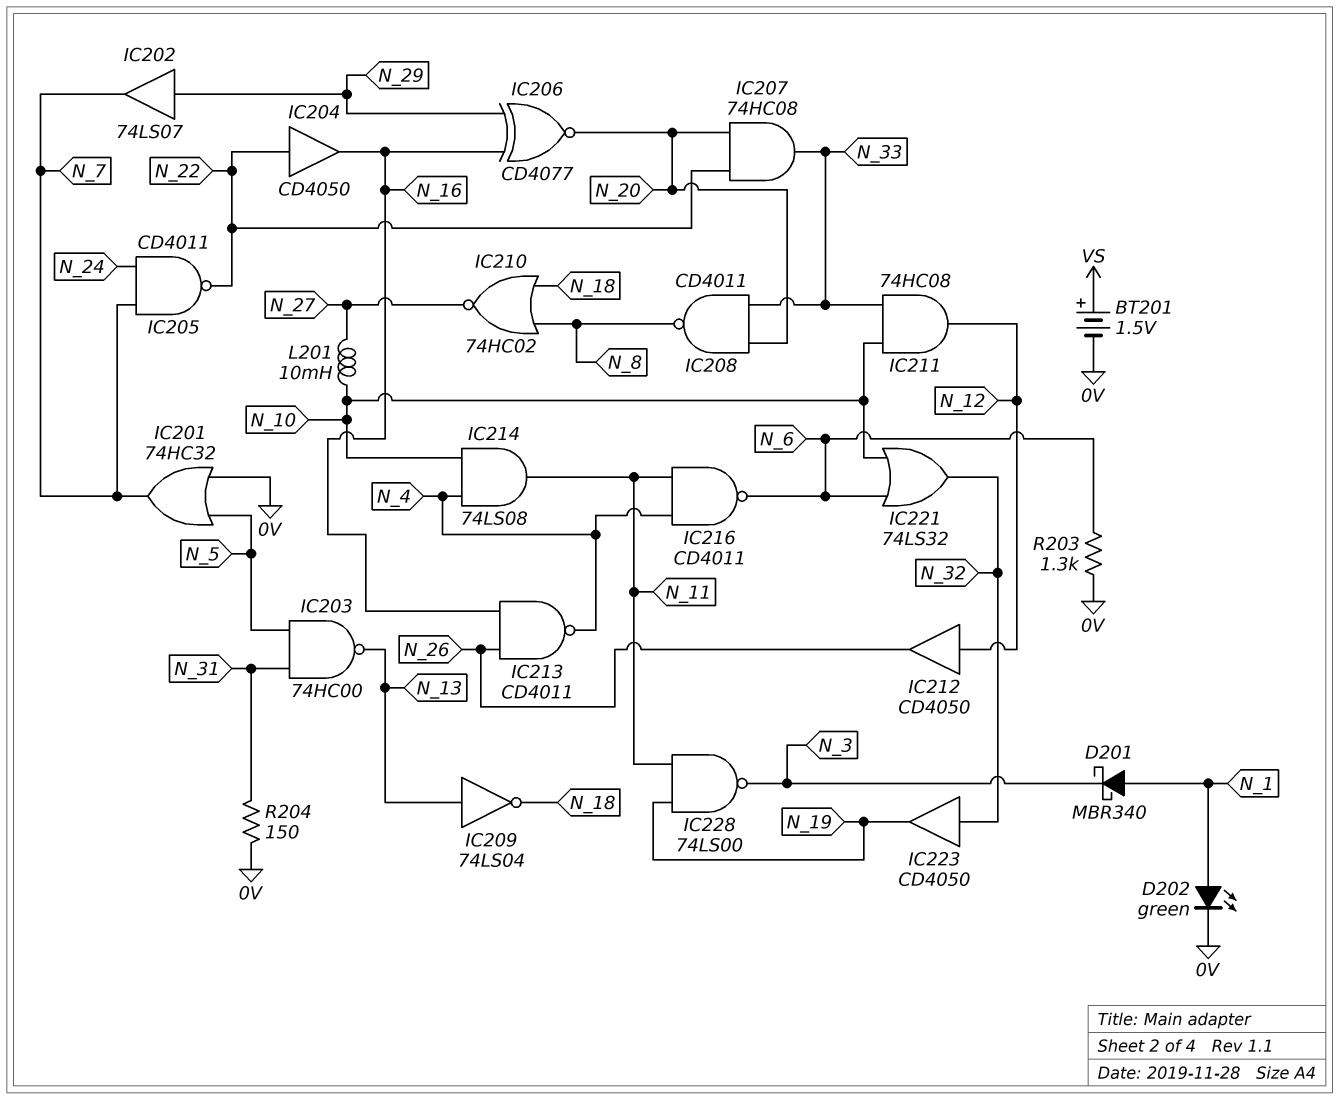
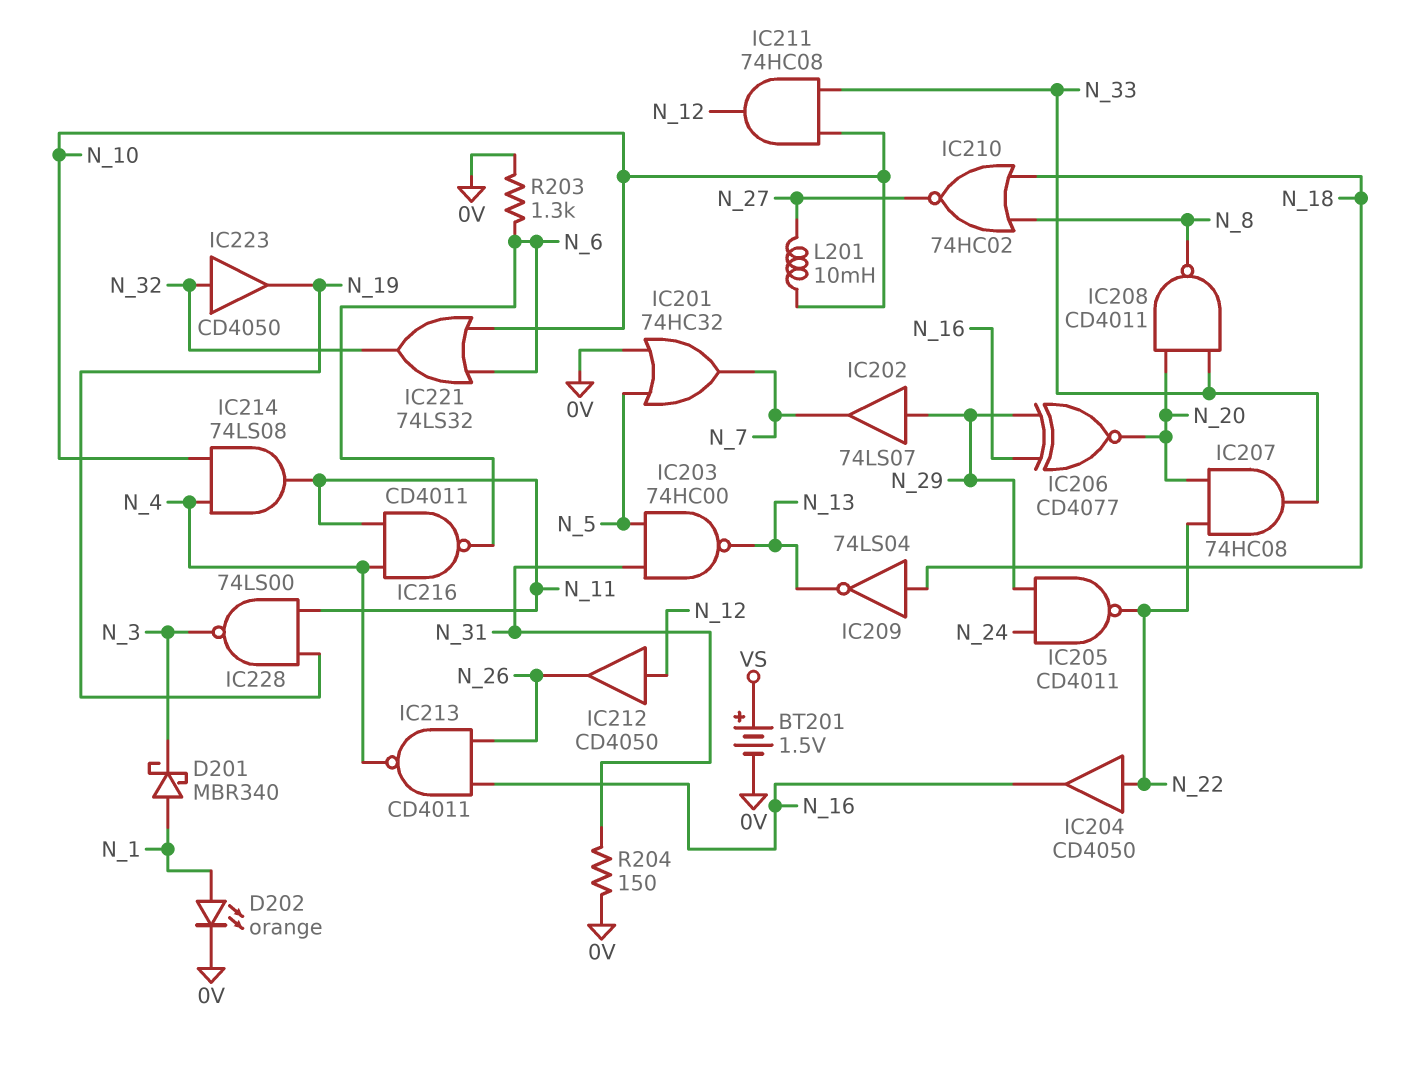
D202: LED green (A N_1, K 0V) -> LED orange (A N_1, K 0V)
IC205: NAND CD4011 (in N_7, in N_24, out N_22) -> NAND CD4011 (in N_24, in N_29, out N_22)
IC209: NOT 74LS04 (in N_13, out N_18) -> NOT 74LS04 (in N_18, out N_13)

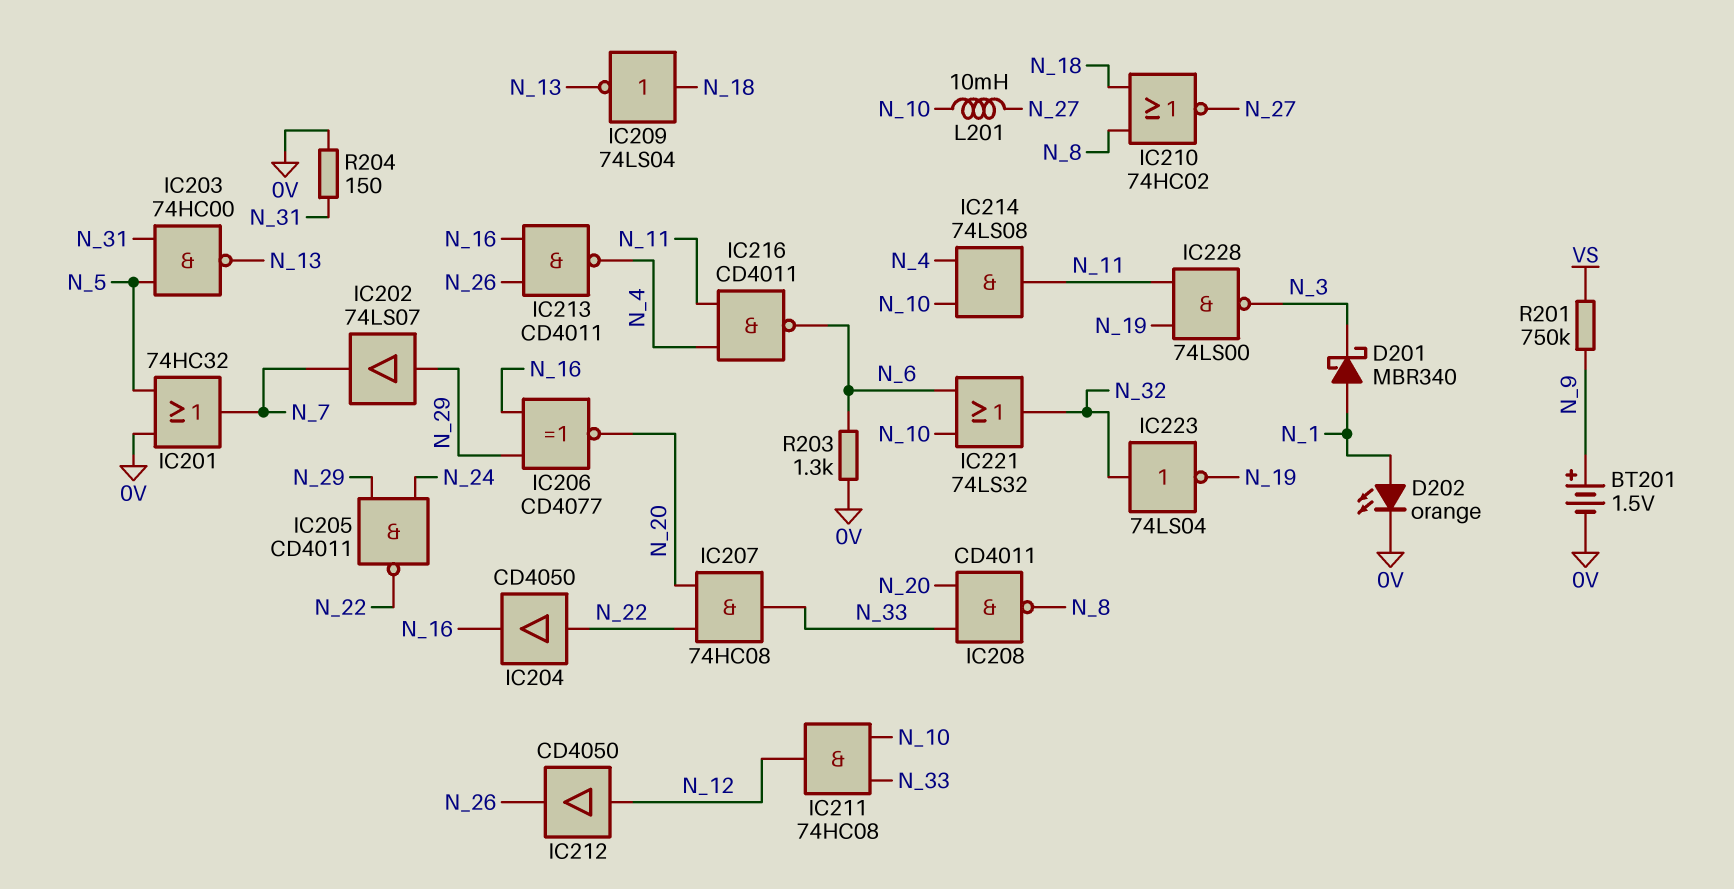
BT201: 1.5V (plus VS, minus 0V) -> 1.5V (plus N_9, minus 0V)
IC223: buffer CD4050 (in N_32, out N_19) -> NOT 74LS04 (in N_32, out N_19)
R201: none -> 750k (N_9, VS)

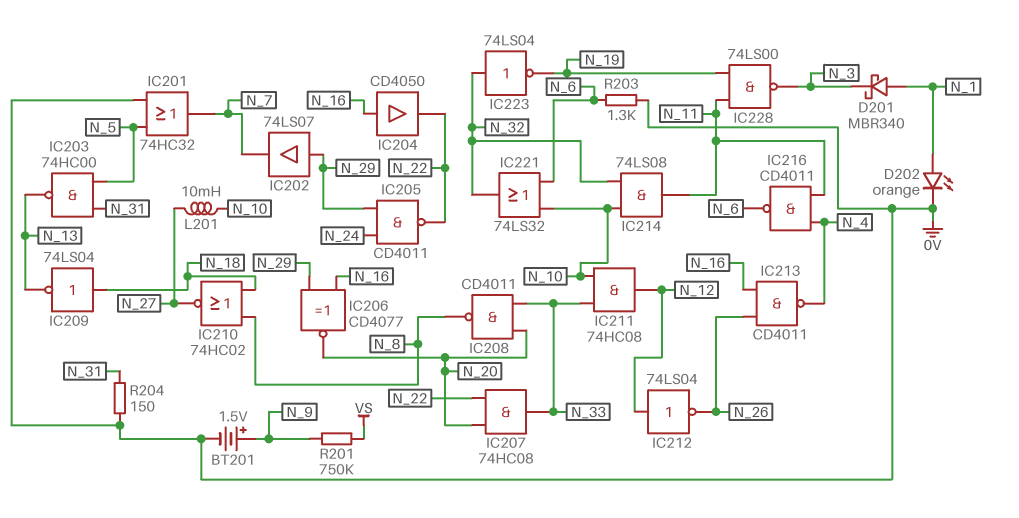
IC204: buffer CD4050 (in N_22, out N_16) -> buffer CD4050 (in N_16, out N_22)
IC212: buffer CD4050 (in N_12, out N_26) -> NOT 74LS04 (in N_12, out N_26)
IC214: AND 74LS08 (in N_4, in N_10, out N_11) -> AND 74LS08 (in N_10, in N_32, out N_11)

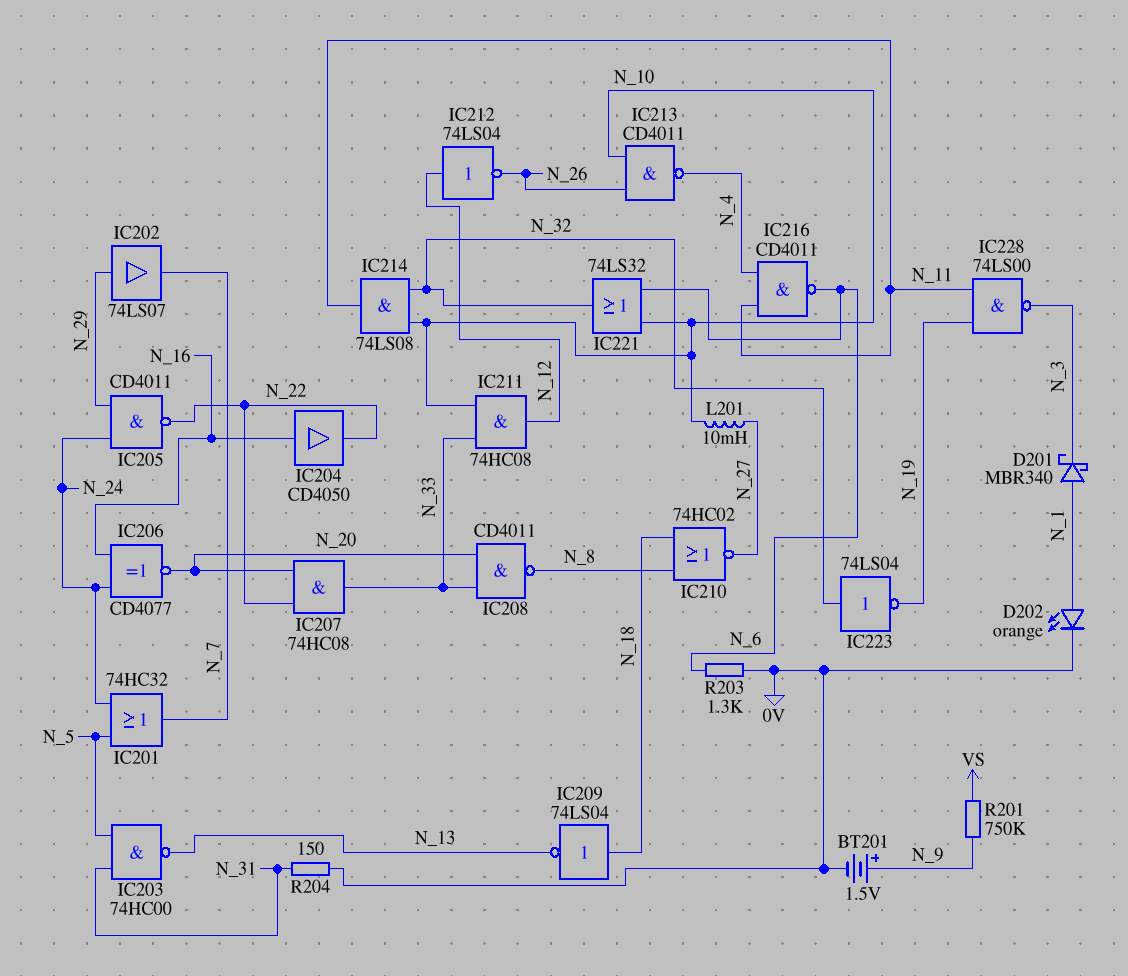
IC201: OR 74HC32 (in 0V, in N_5, out N_7) -> OR 74HC32 (in N_5, in N_24, out N_7)
IC206: XNOR CD4077 (in N_16, in N_29, out N_20) -> XNOR CD4077 (in N_16, in N_24, out N_20)
IC213: NAND CD4011 (in N_16, in N_26, out N_4) -> NAND CD4011 (in N_10, in N_26, out N_4)

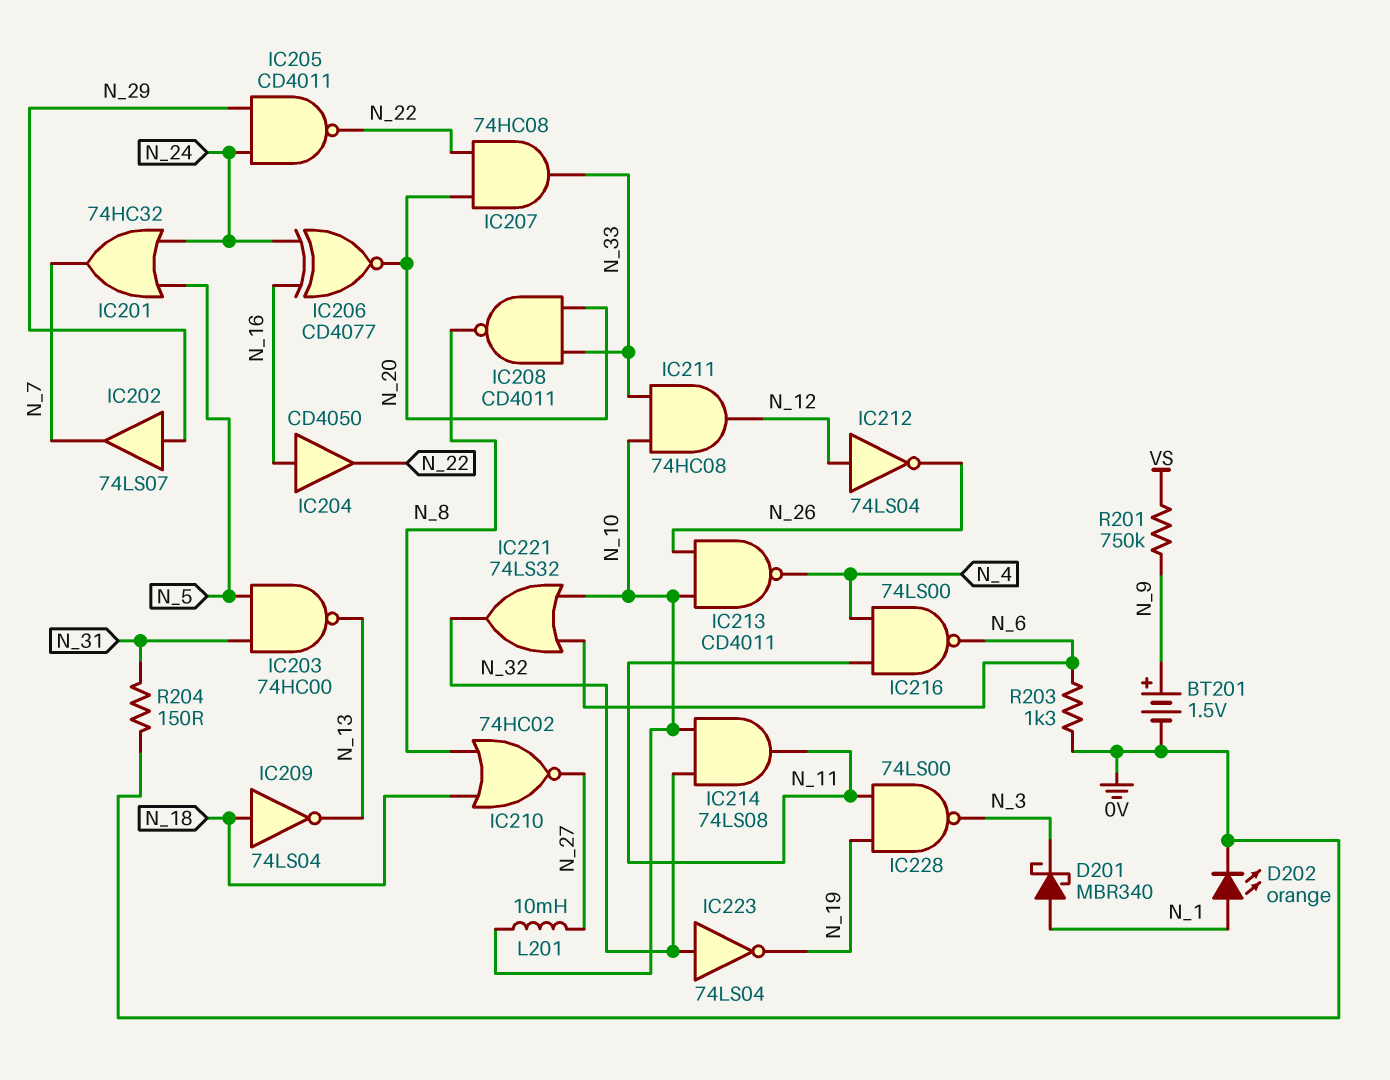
IC216: NAND CD4011 (in N_4, in N_11, out N_6) -> NAND 74LS00 (in N_4, in N_11, out N_6)

